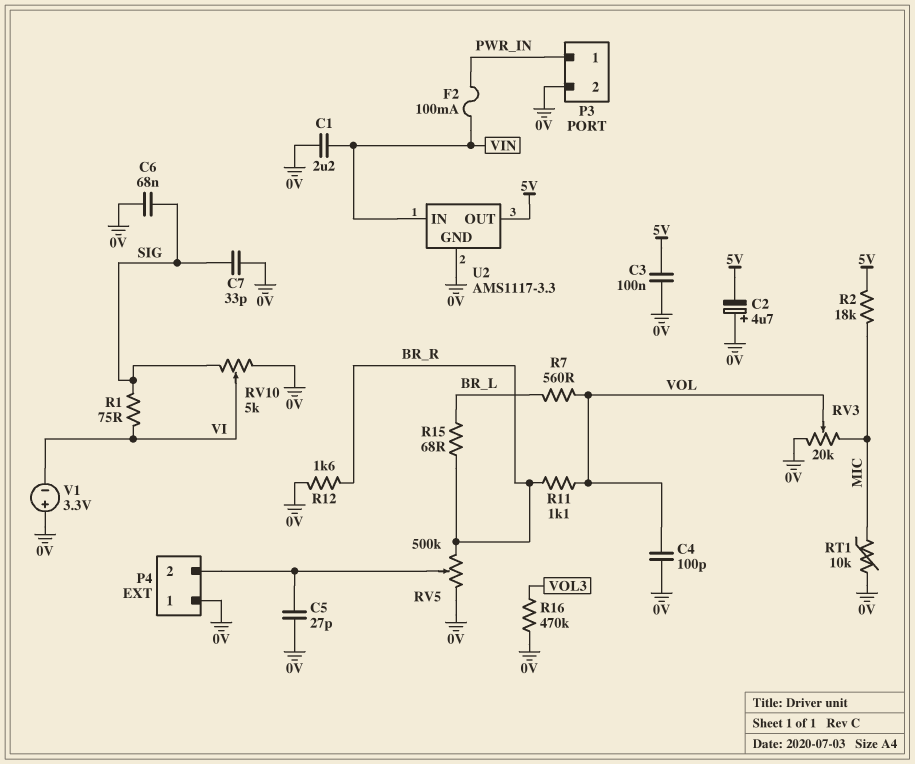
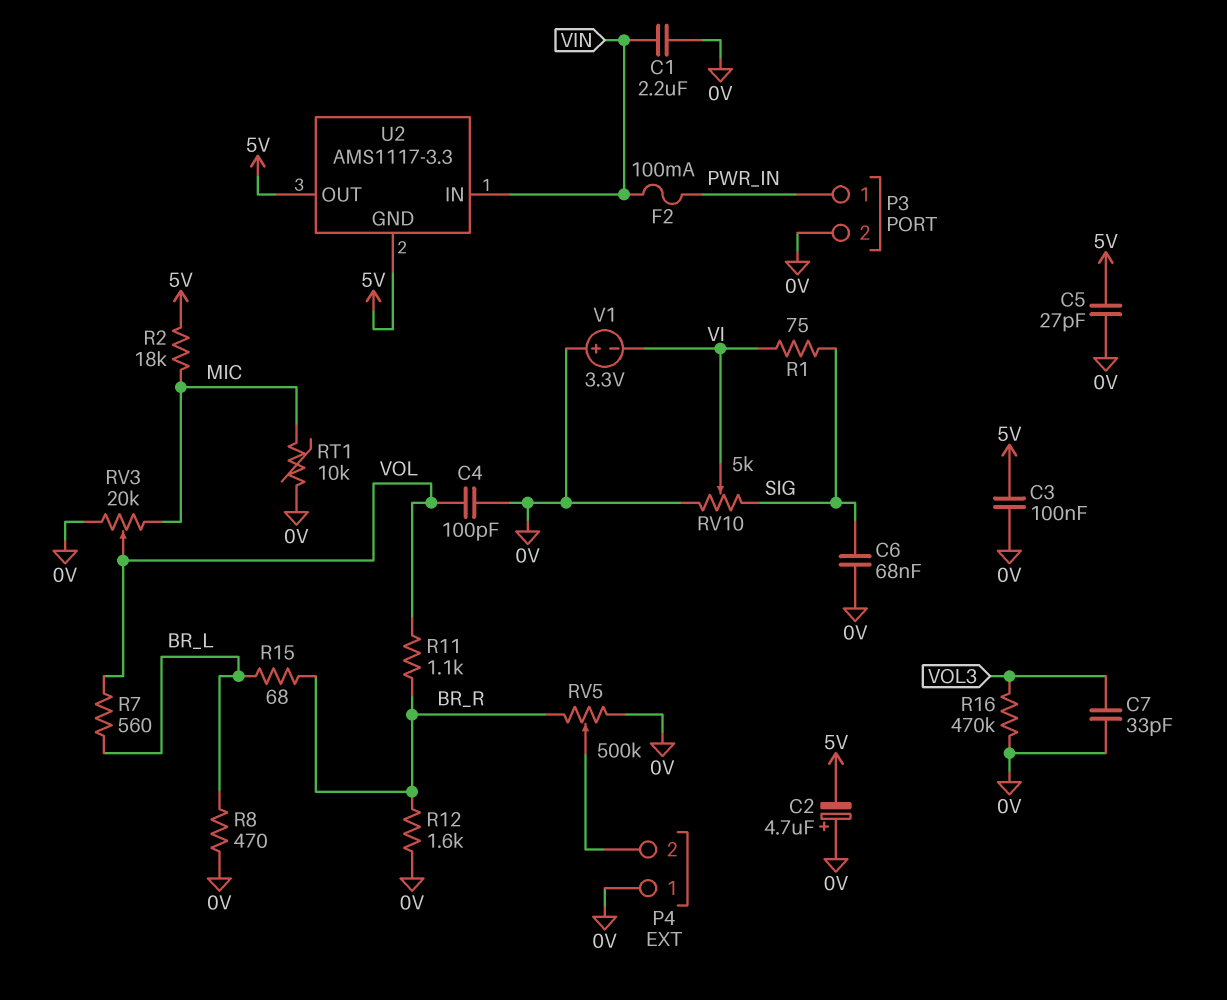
C5: 27pF (0V, P4/2) -> 27pF (0V, 5V)
C7: 33pF (0V, SIG) -> 33pF (0V, VOL3)
R8: none -> 470 (0V, BR_L)
U2 pin GND: 0V -> 5V

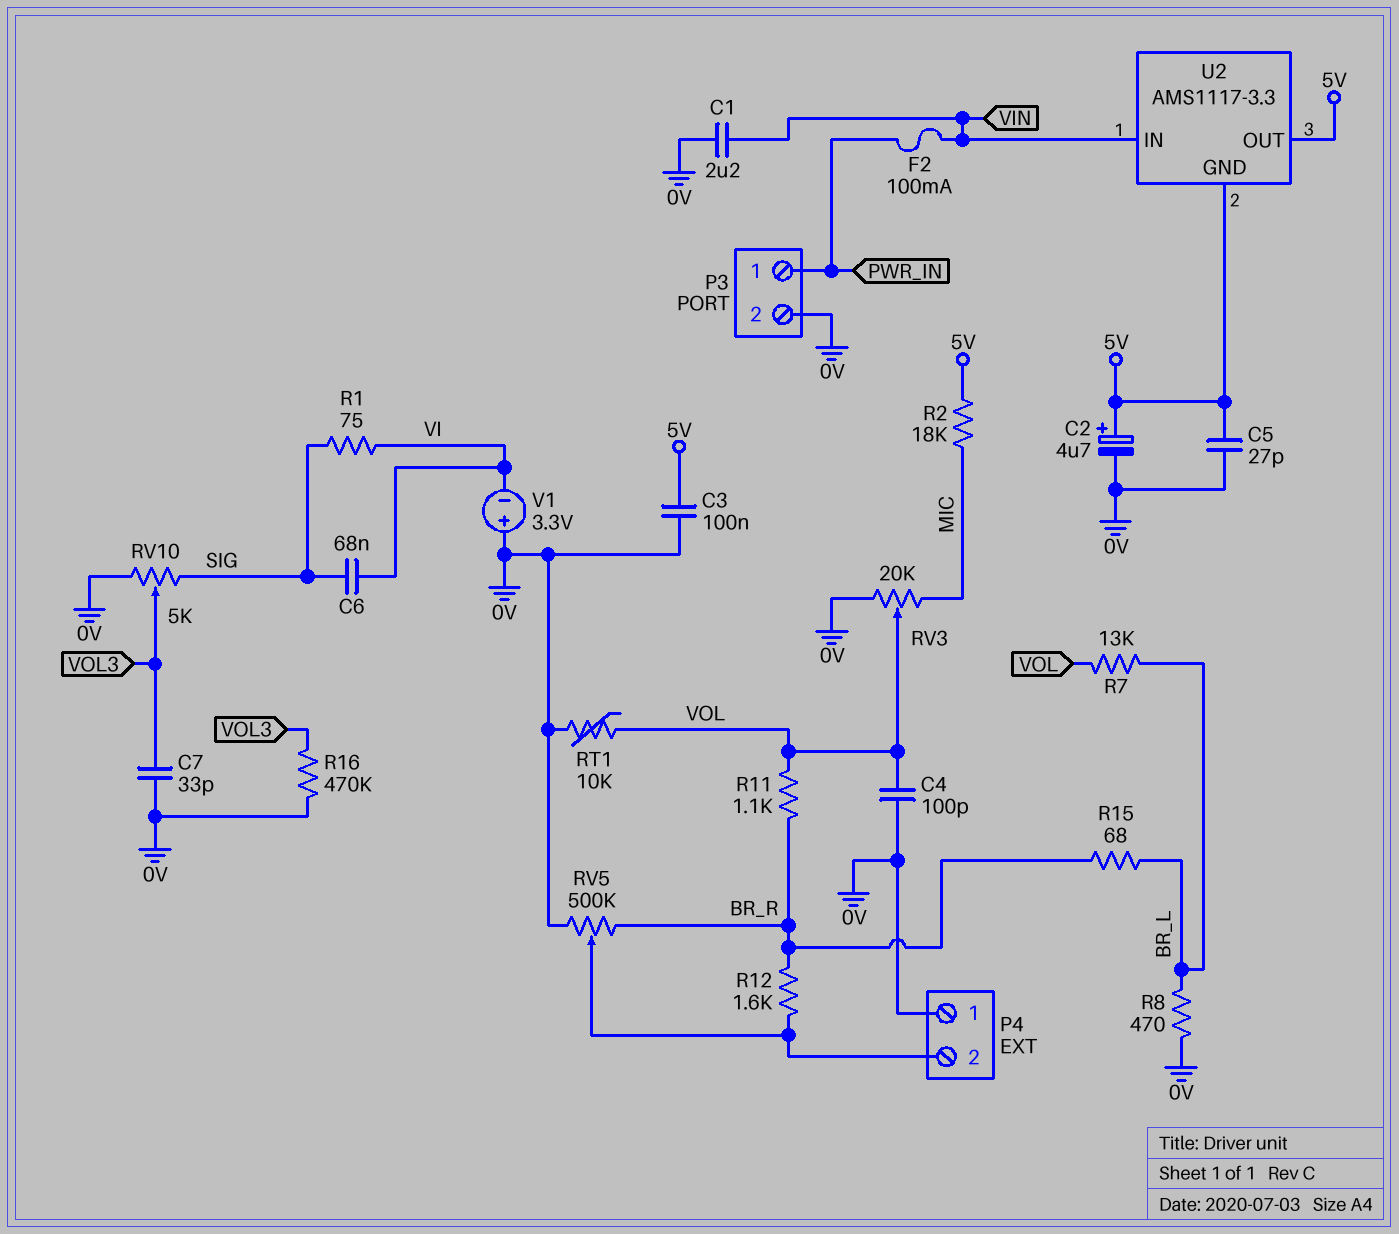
C2: 4.7uF (plus 0V, minus 5V) -> 4.7uF (plus 5V, minus 0V)
C6: 68nF (0V, SIG) -> 68nF (SIG, VI)
R7: 560 (BR_L, VOL) -> 13k (BR_L, VOL)
R12: 1.6k (0V, BR_R) -> 1.6k (BR_R, P4/2)
RT1: 10k (0V, MIC) -> 10k (0V, VOL)
RV10: 5k (0V, SIG, wiper VI) -> 5k (0V, SIG, wiper VOL3)

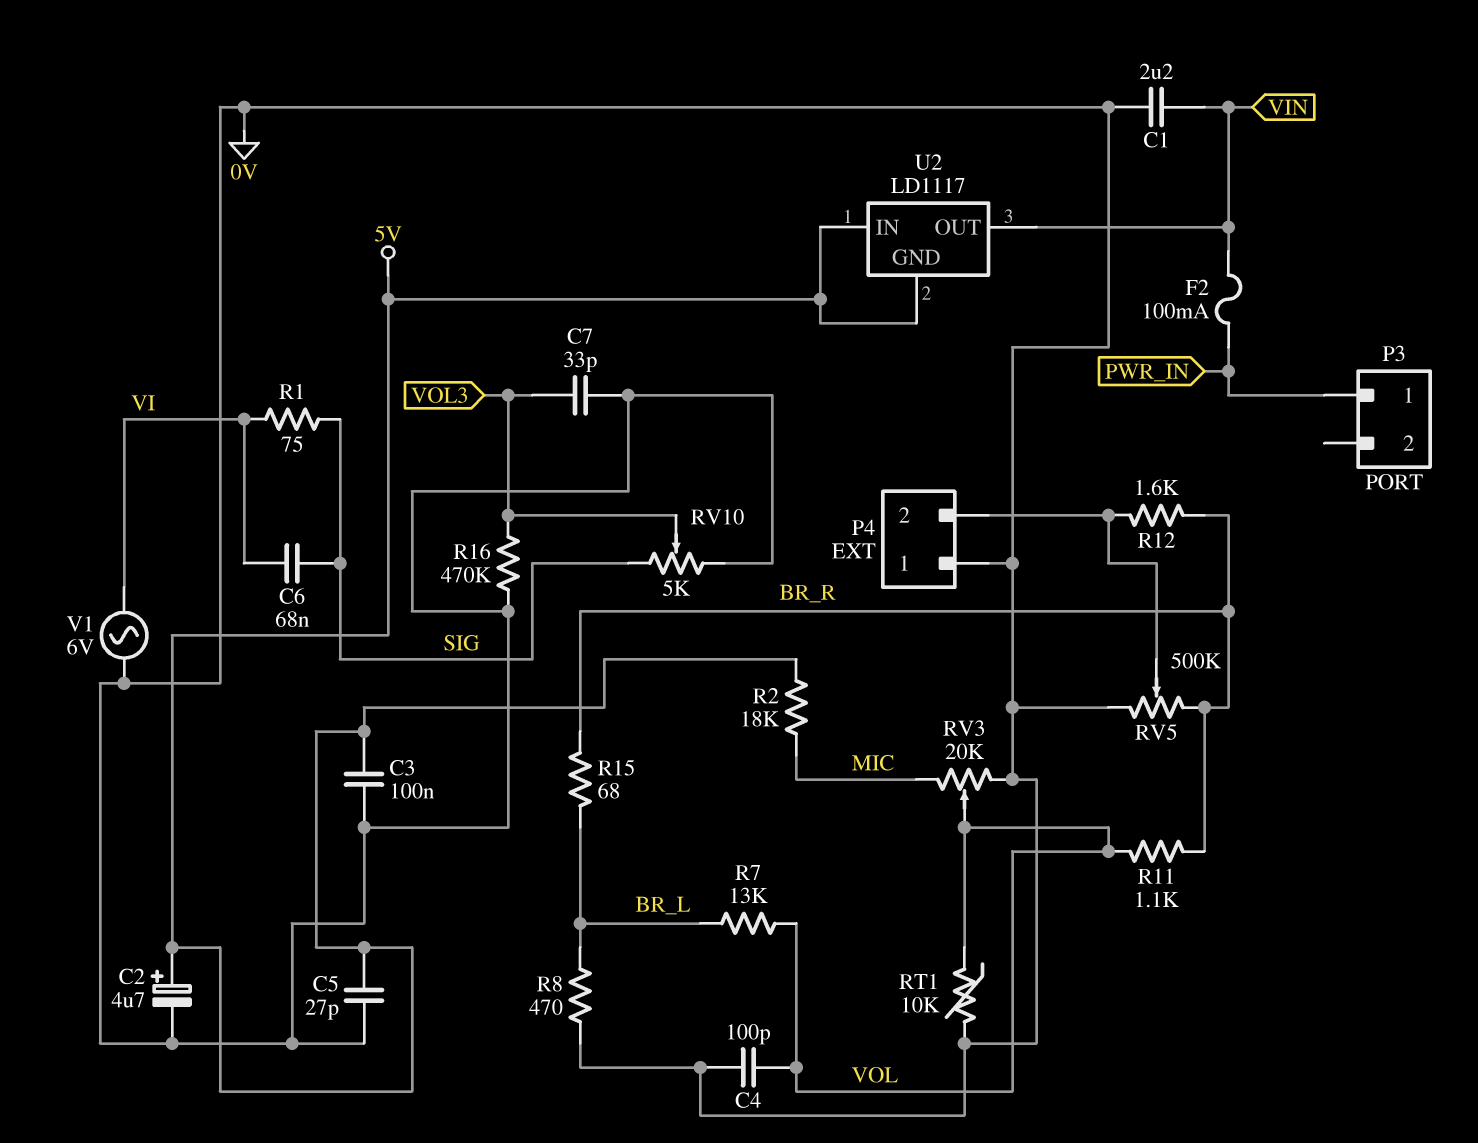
P3 pin 2: 0V -> none
U2: AMS1117-3.3 -> LD1117
U2 pin IN: VIN -> 5V
U2 pin OUT: 5V -> VIN
V1: 3.3V (plus 0V, minus VI) -> AC 6V (0V, VI)

